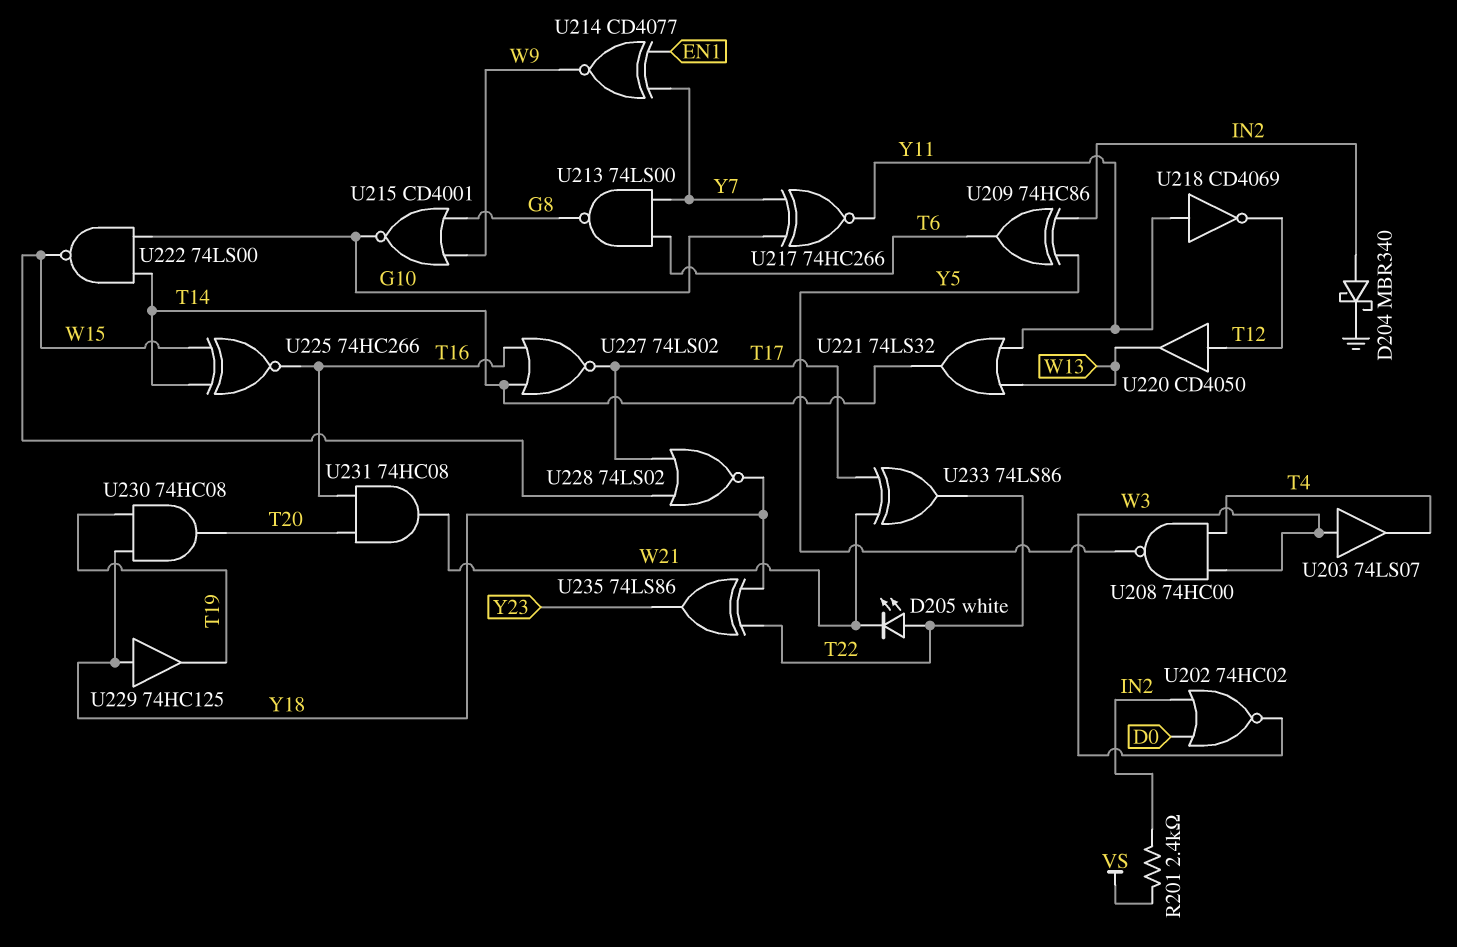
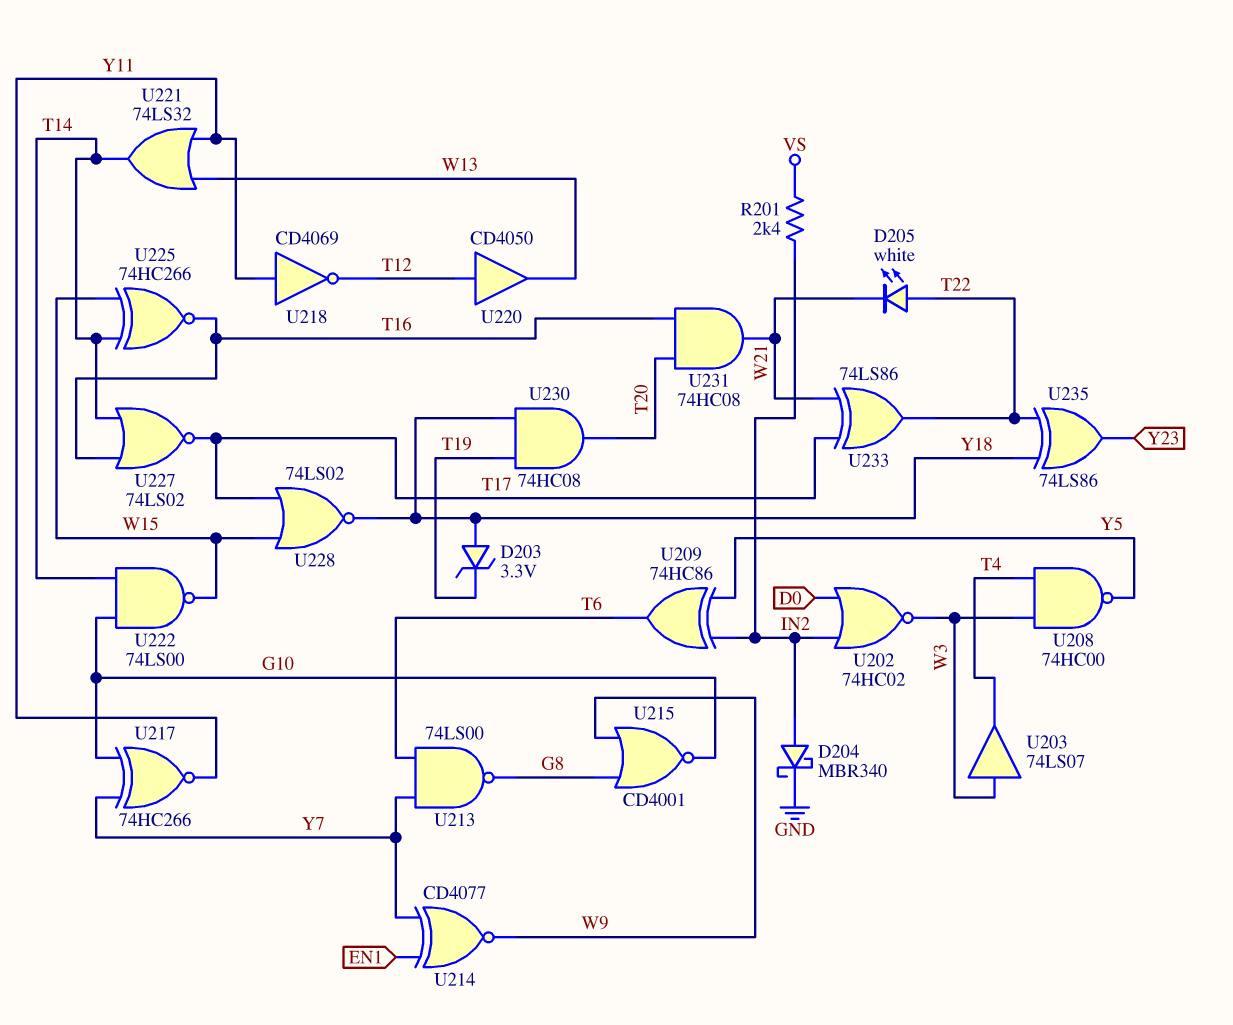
D203: none -> zener 3.3V (A Y18, K T19)
U229: buffer 74HC125 (in Y18, out T19) -> none

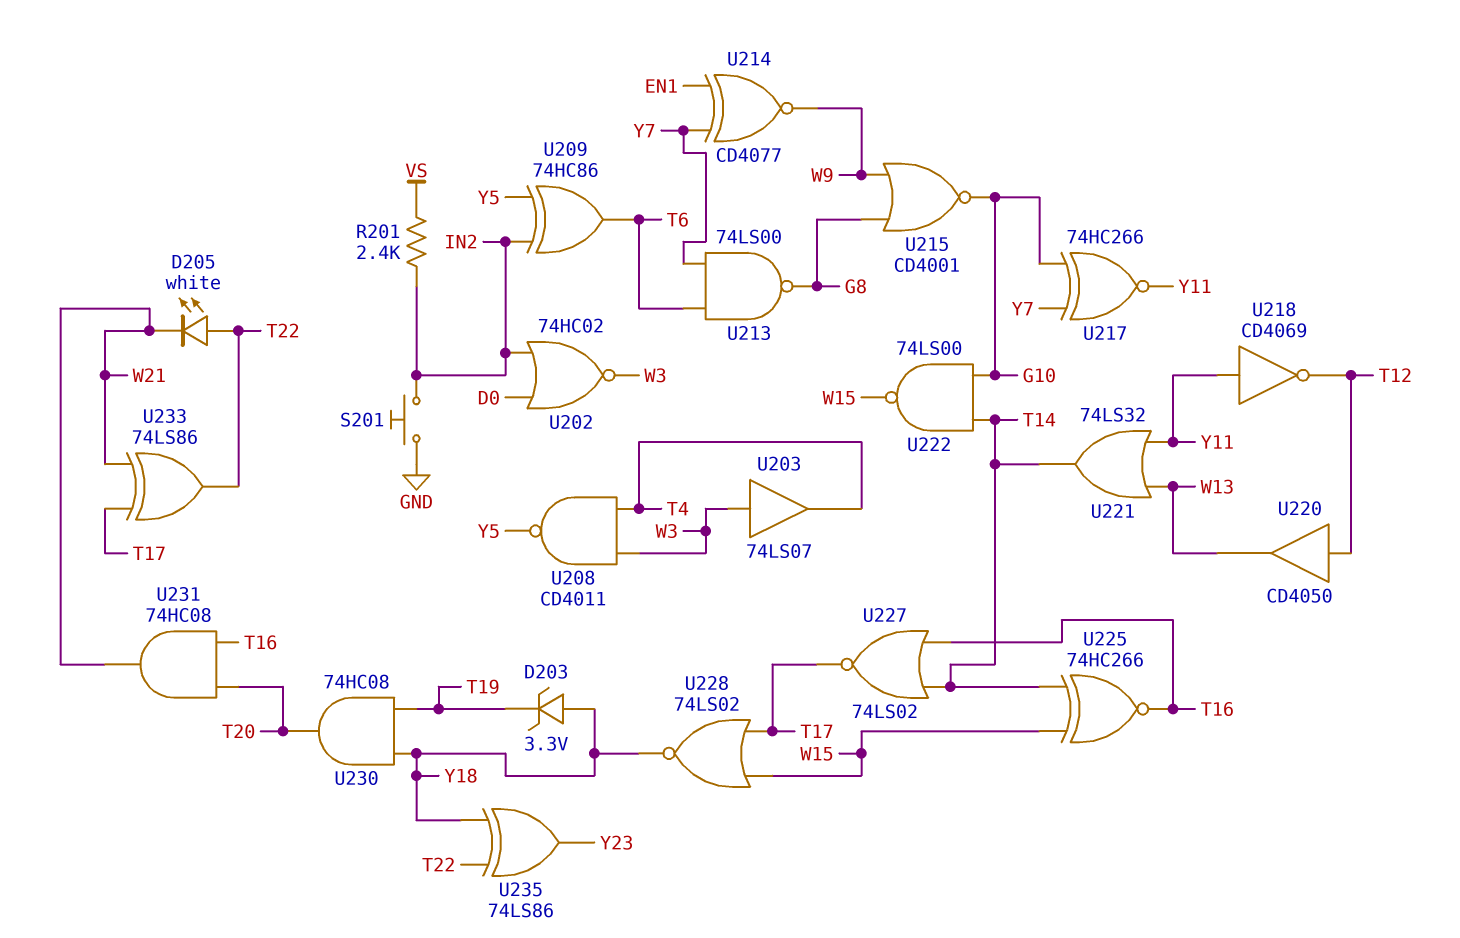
D204: schottky MBR340 (A IN2, K GND) -> none
S201: none -> button (GND, IN2)
U208: NAND 74HC00 (in T4, in W3, out Y5) -> NAND CD4011 (in T4, in W3, out Y5)

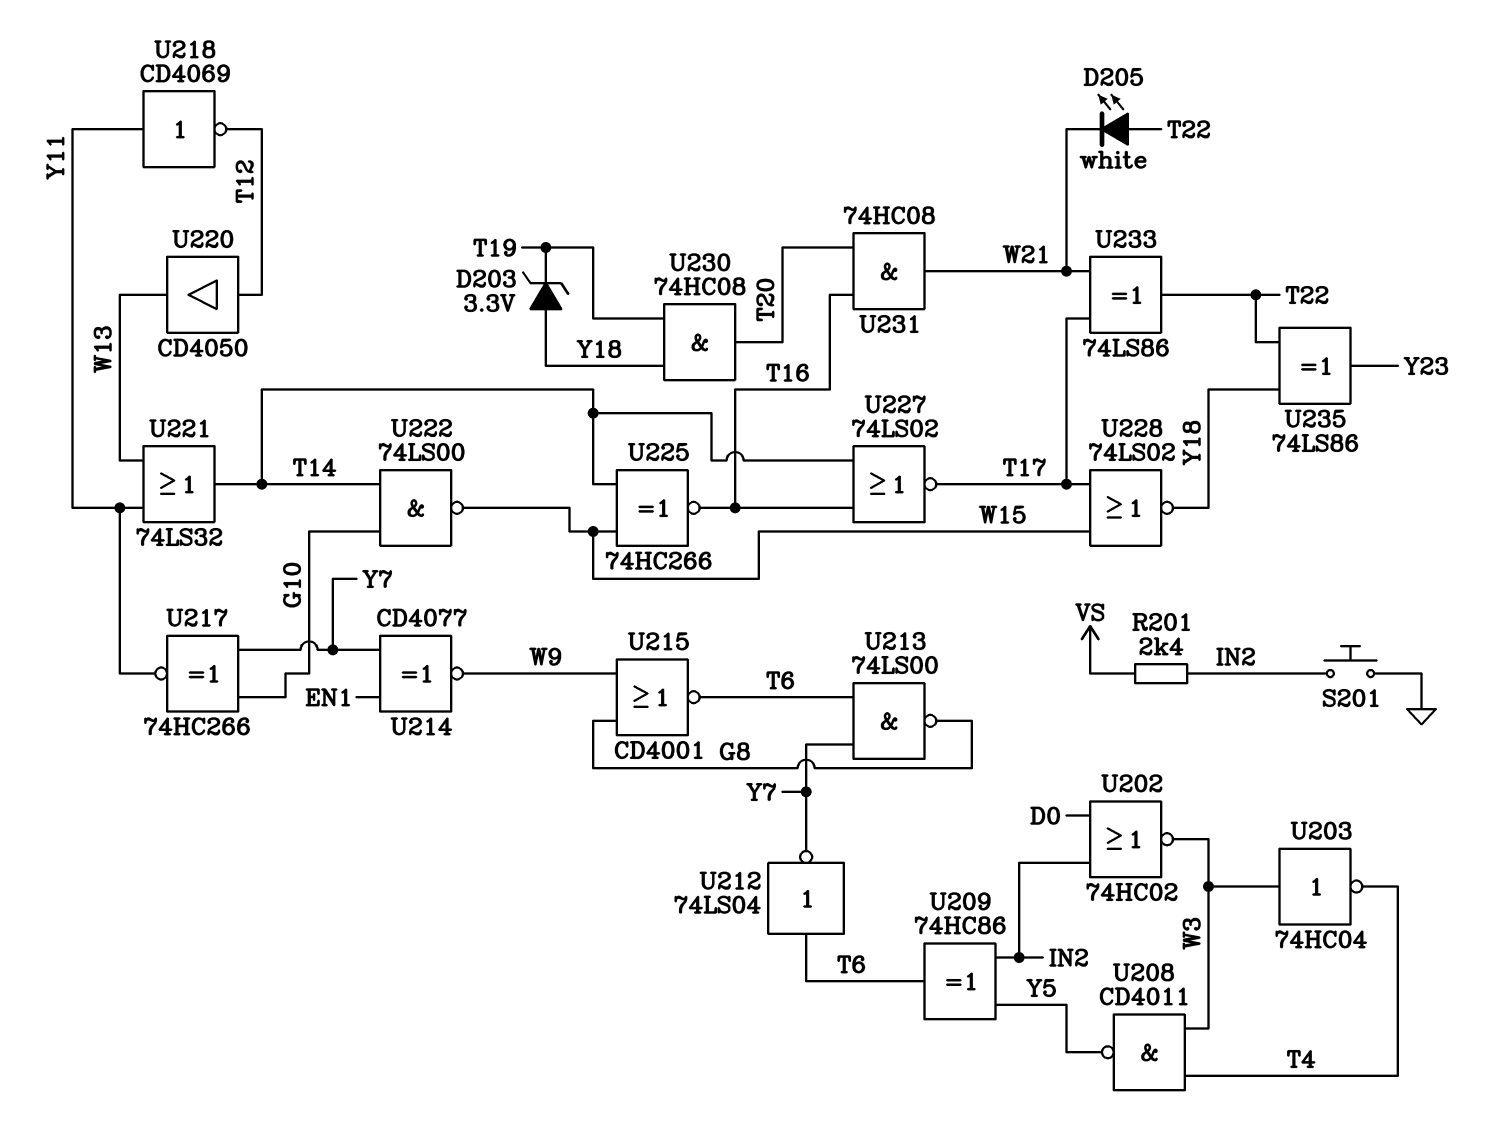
U203: buffer 74LS07 (in W3, out T4) -> NOT 74HC04 (in W3, out T4)
U212: none -> NOT 74LS04 (in T6, out Y7)
U215: NOR CD4001 (in G8, in W9, out G10) -> NOR CD4001 (in G8, in W9, out T6)

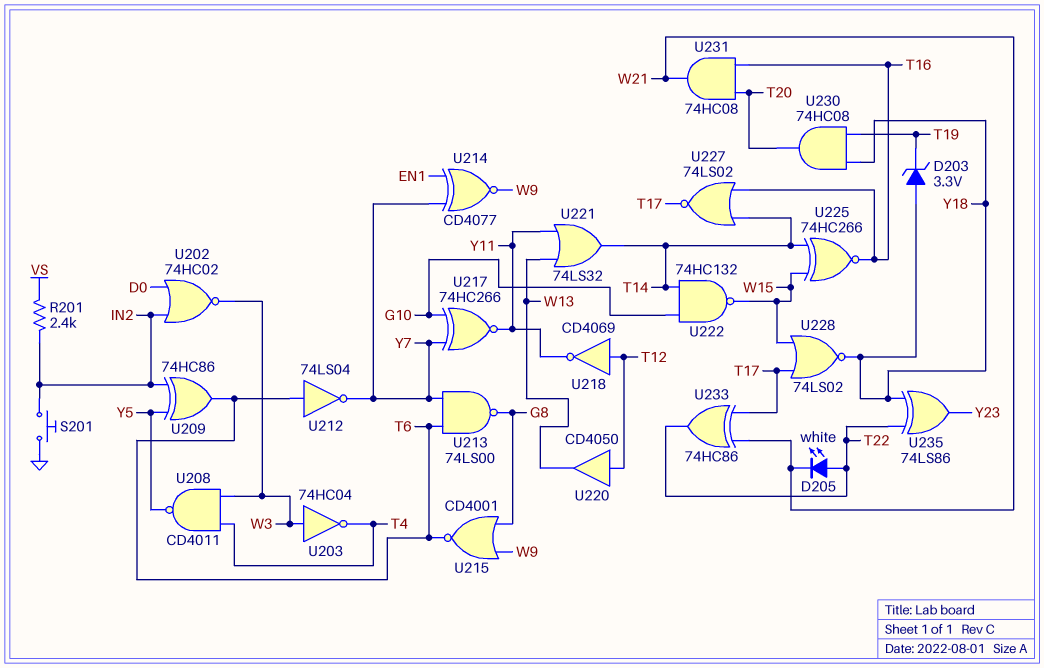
U218: NOT CD4069 (in Y11, out T12) -> NOT CD4069 (in T12, out Y11)
U222: NAND 74LS00 (in G10, in T14, out W15) -> NAND 74HC132 (in G10, in T14, out W15)
U233: XOR 74LS86 (in T17, in W21, out T22) -> XOR 74HC86 (in T17, in W21, out T22)

